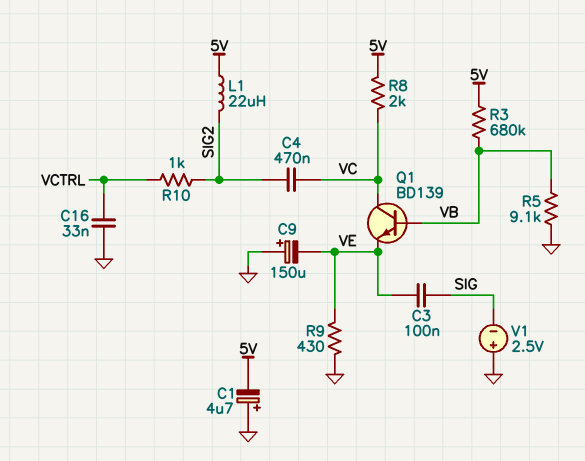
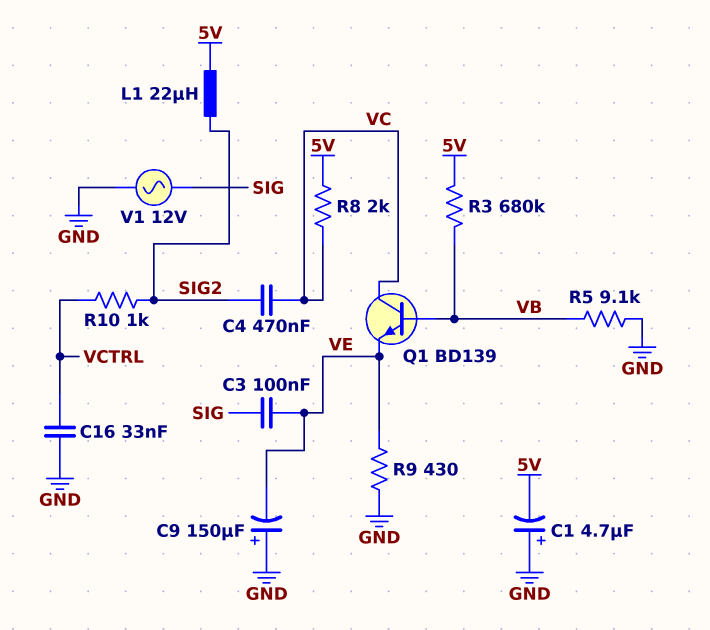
V1: 2.5V (plus GND, minus SIG) -> AC 12V (GND, SIG)

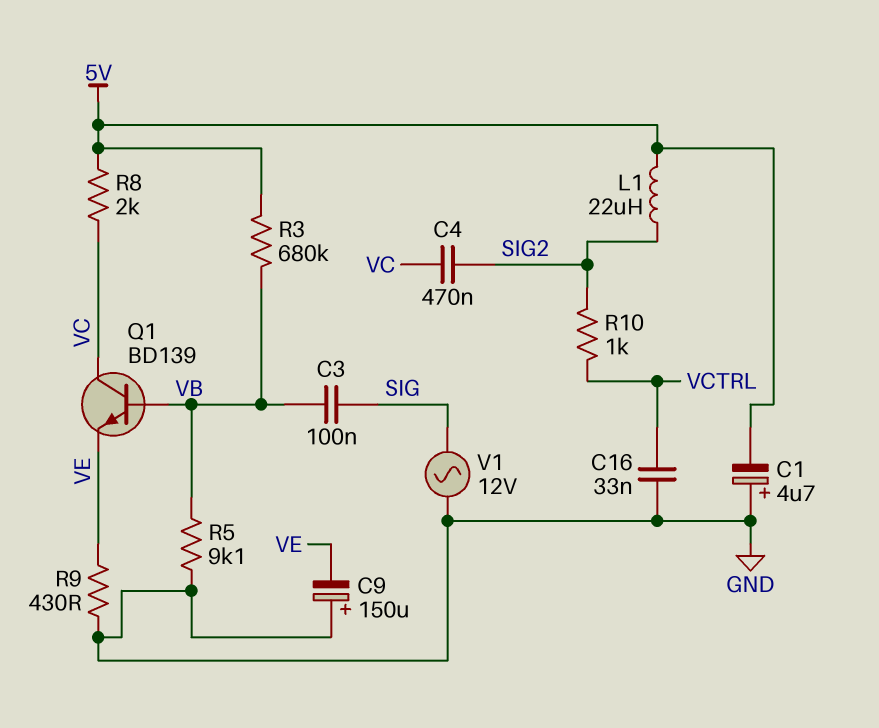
C3: 100nF (SIG, VE) -> 100nF (SIG, VB)

